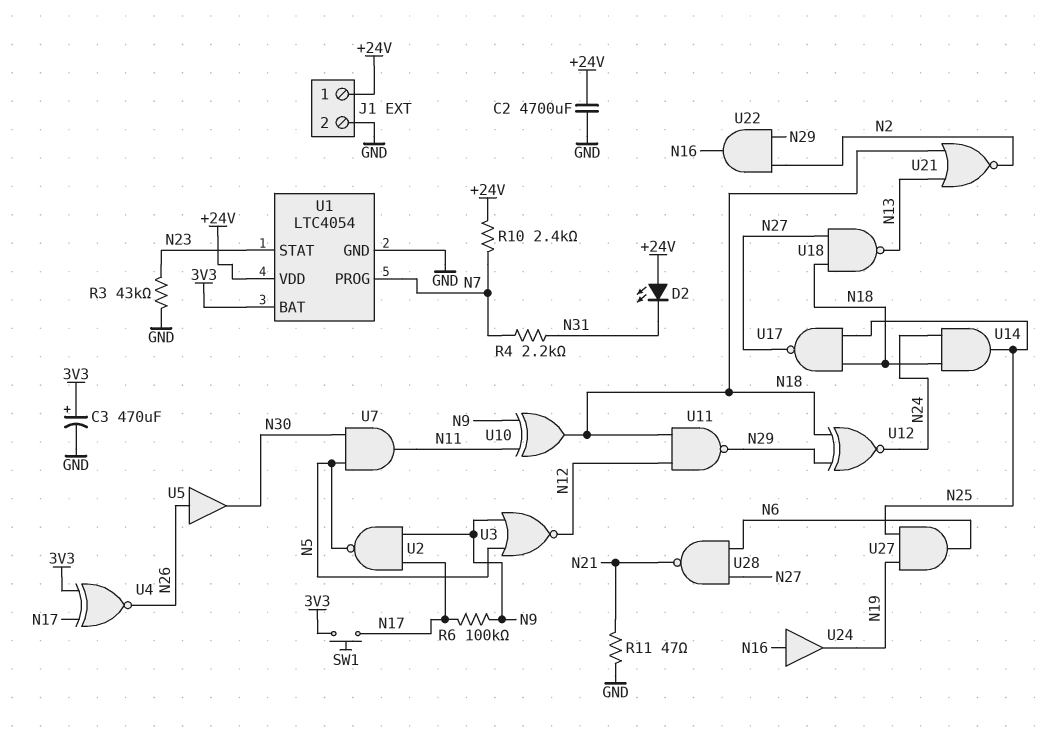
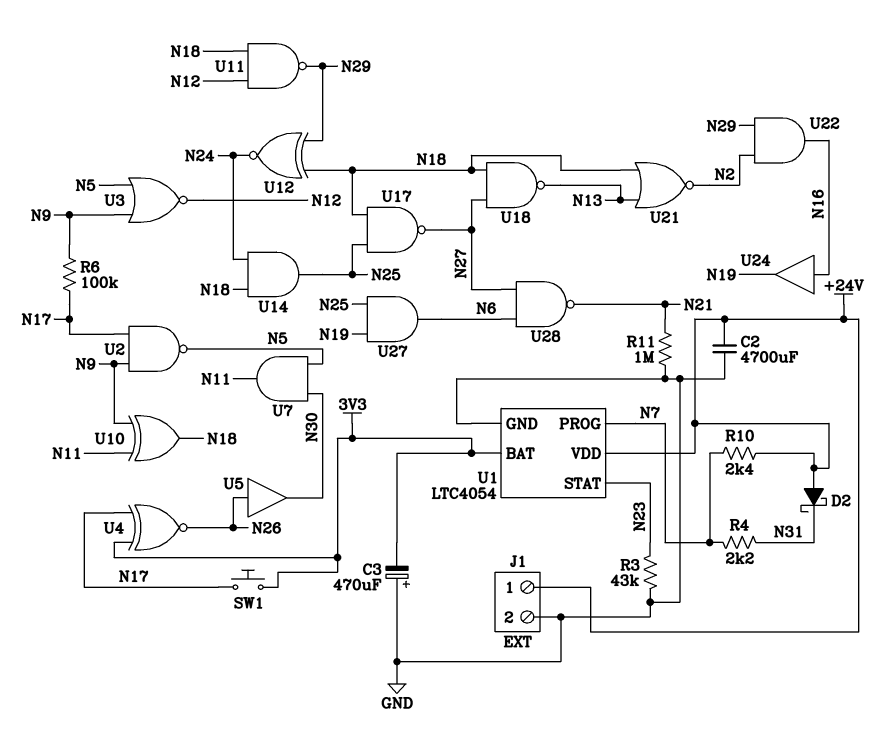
C3: 470uF (plus 3V3, minus GND) -> 470uF (plus GND, minus 3V3)
D2: LED (A +24V, K N31) -> schottky (A +24V, K N31)
R11: 47 (GND, N21) -> 1M (GND, N21)

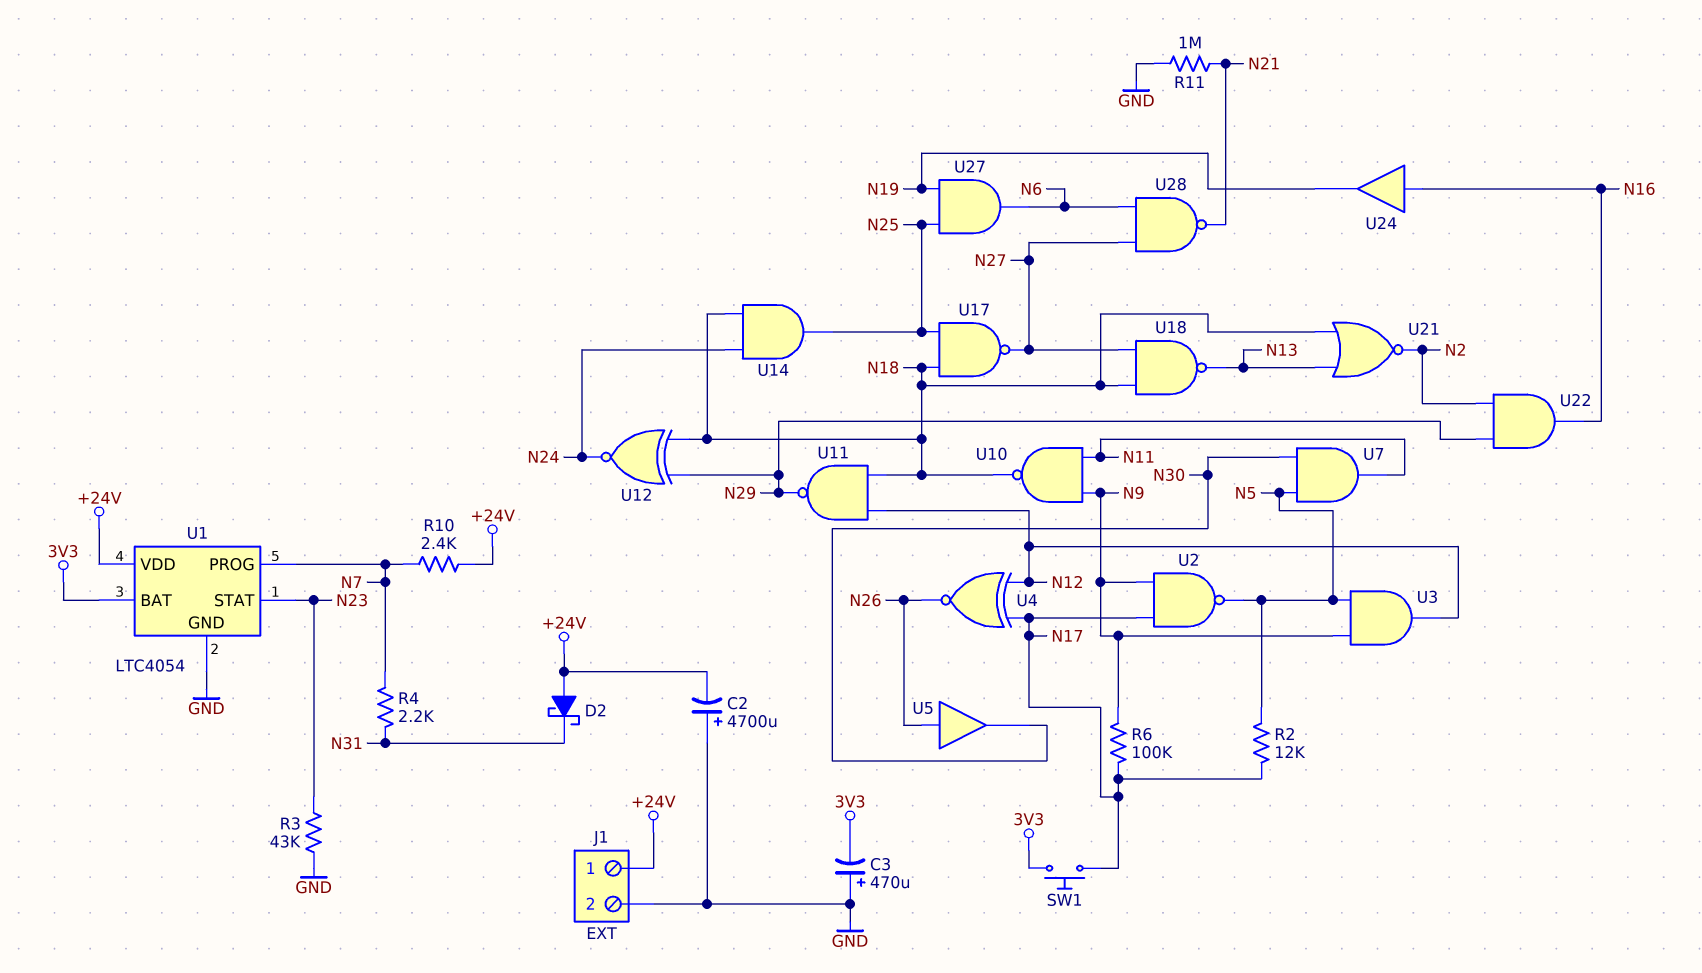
C2: 4700uF (+24V, GND) -> 4700uF (plus GND, minus +24V)
R2: none -> 12k (N5, N17)
U3: NOR (in N5, in N9, out N12) -> AND (in N5, in N9, out N12)
U4: XNOR (in 3V3, in N17, out N26) -> XNOR (in N12, in N17, out N26)
U10: XOR (in N9, in N11, out N18) -> NAND (in N9, in N11, out N18)

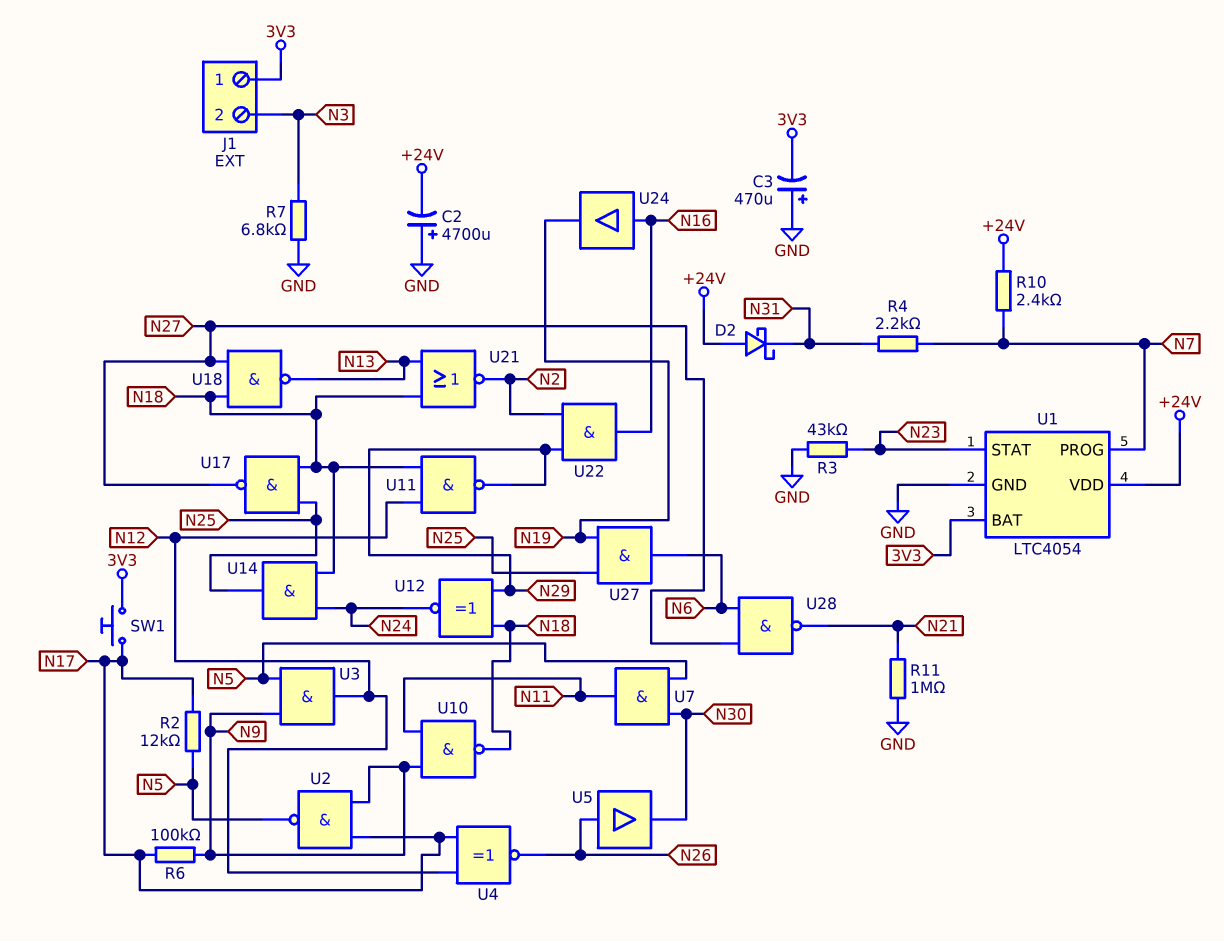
J1 pin 1: +24V -> 3V3
J1 pin 2: GND -> N3
R7: none -> 6.8k (GND, N3)

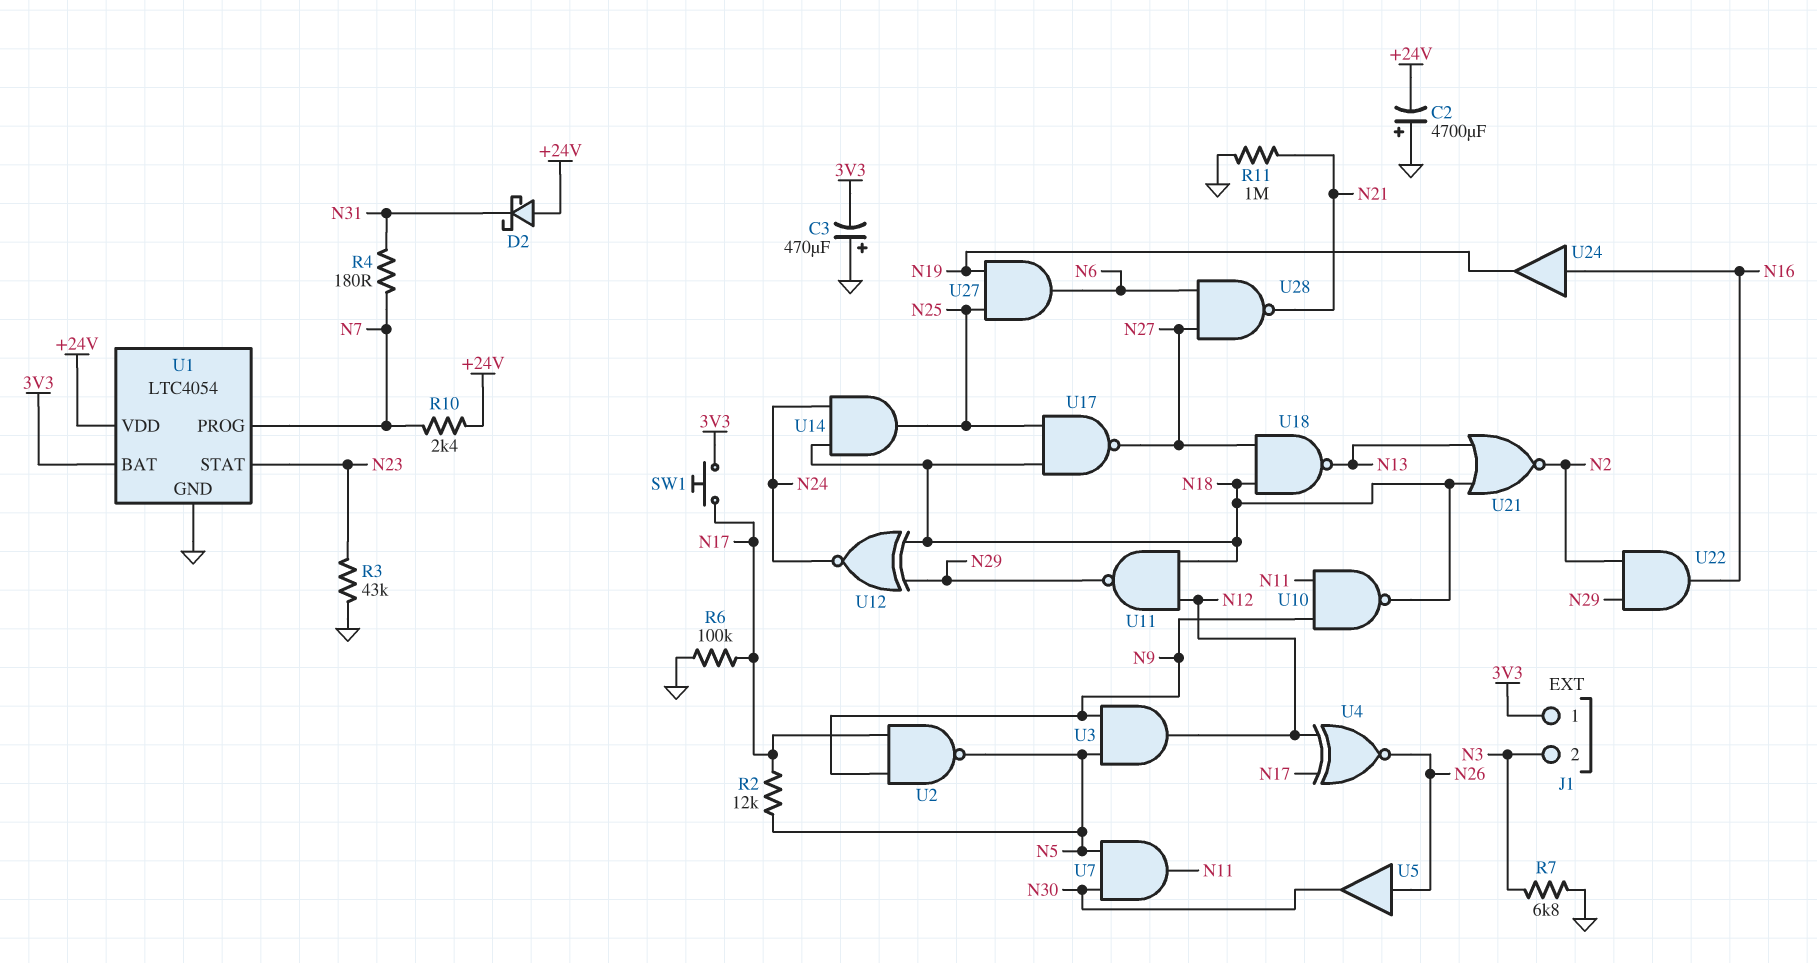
R4: 2.2k (N7, N31) -> 180 (N7, N31)
R6: 100k (N9, N17) -> 100k (GND, N17)

